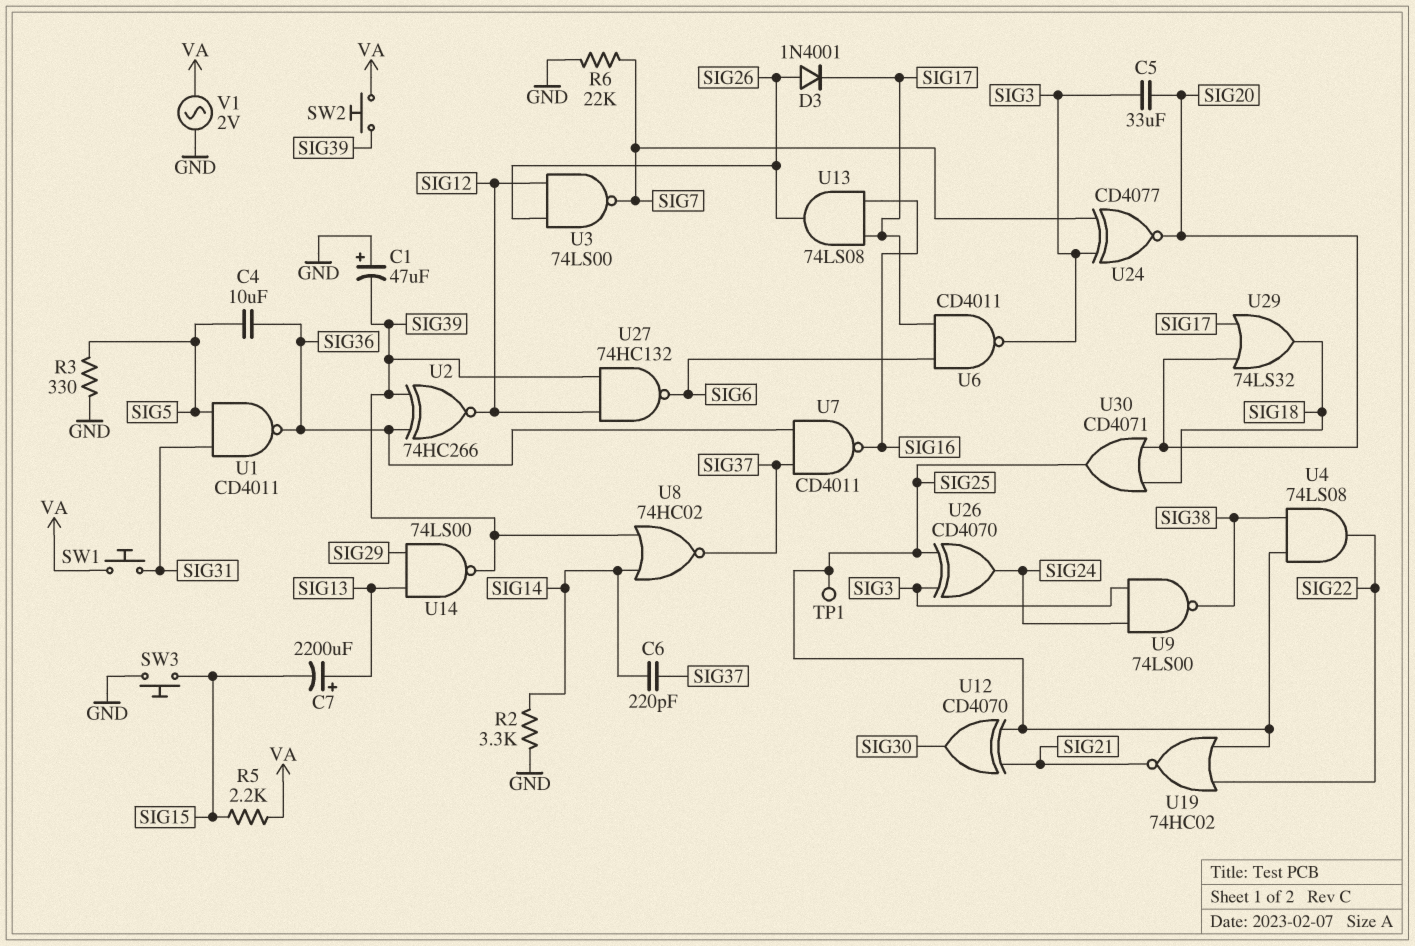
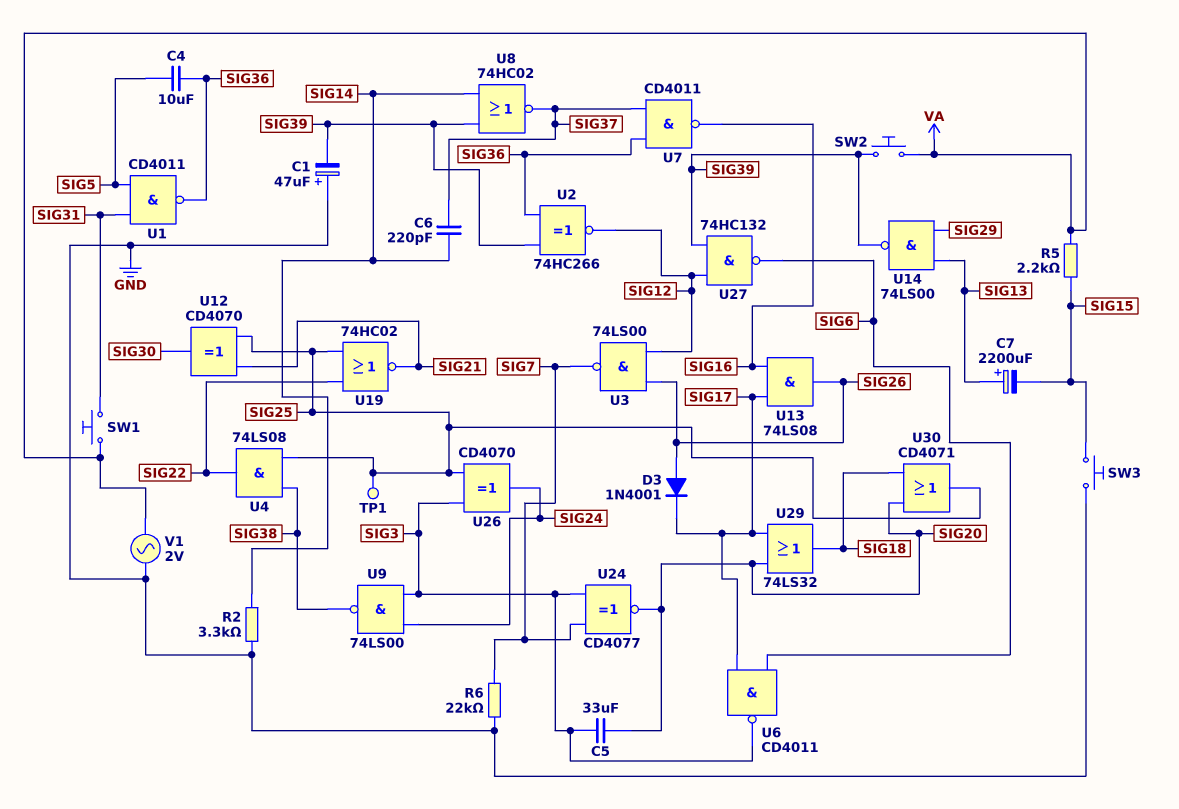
R3: 330 (GND, SIG5) -> none

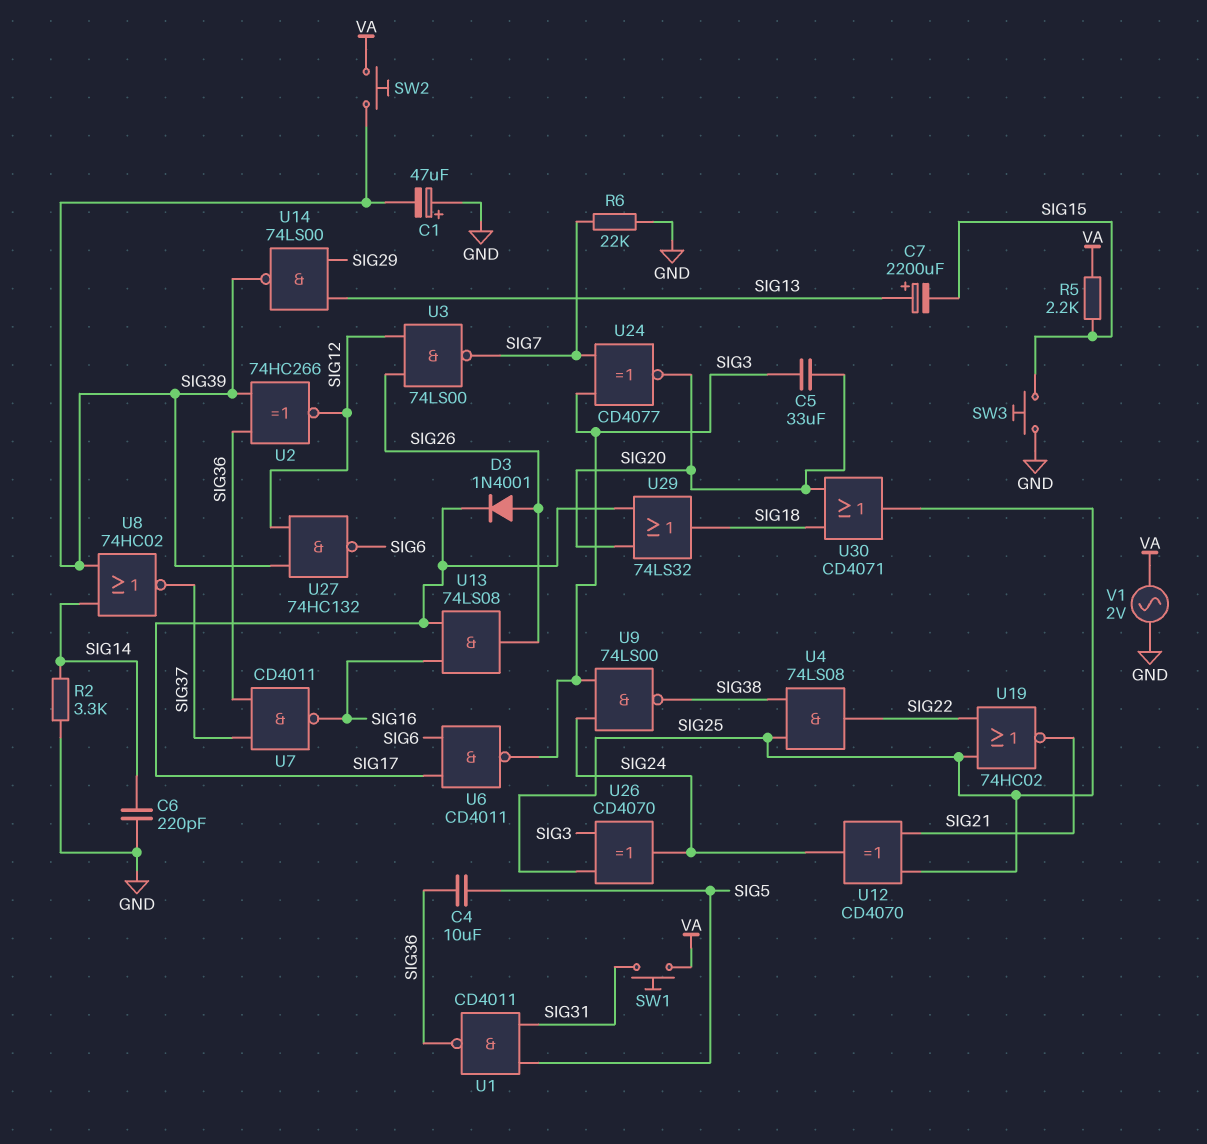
C6: 220pF (SIG14, SIG37) -> 220pF (GND, SIG14)
TP1: test point (SIG25) -> none
U12: XOR CD4070 (in SIG21, in SIG25, out SIG30) -> XOR CD4070 (in SIG21, in SIG25, out SIG24)

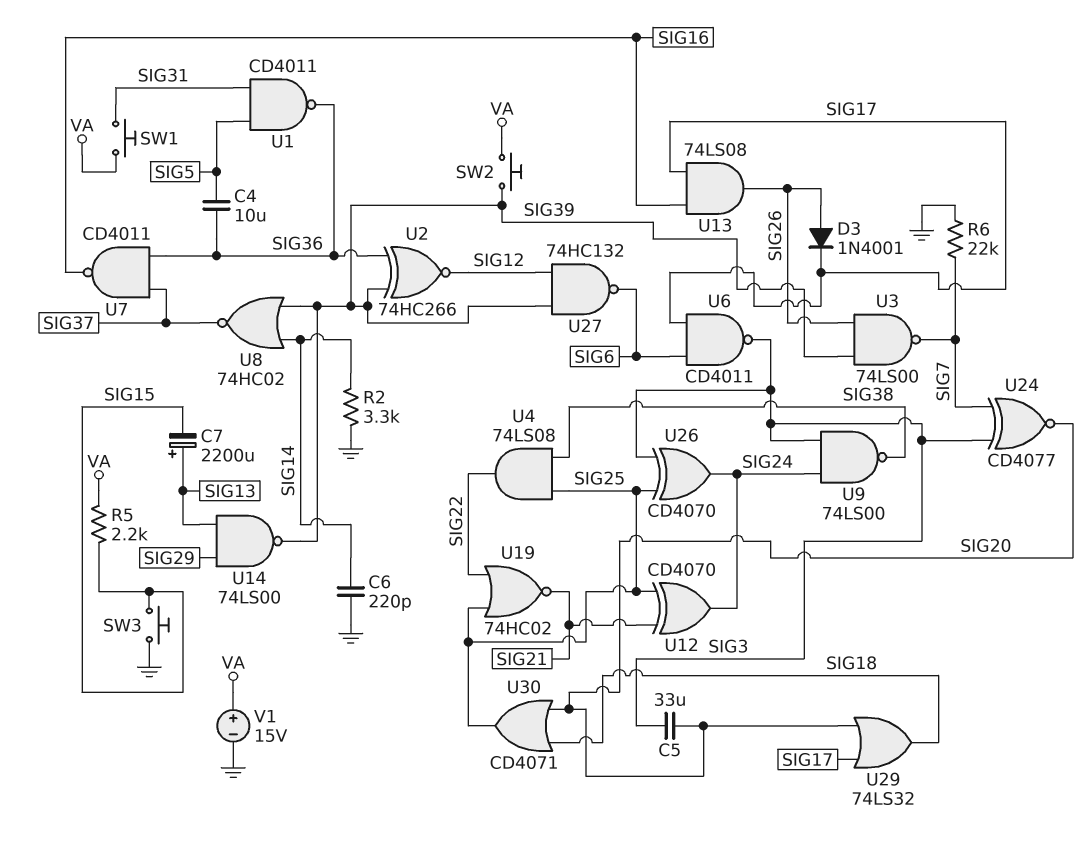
C1: 47uF (plus GND, minus SIG39) -> none
U3: NAND 74LS00 (in SIG12, in SIG26, out SIG7) -> NAND 74LS00 (in SIG26, in SIG39, out SIG7)
V1: AC 2V (GND, VA) -> 15V (plus VA, minus GND)

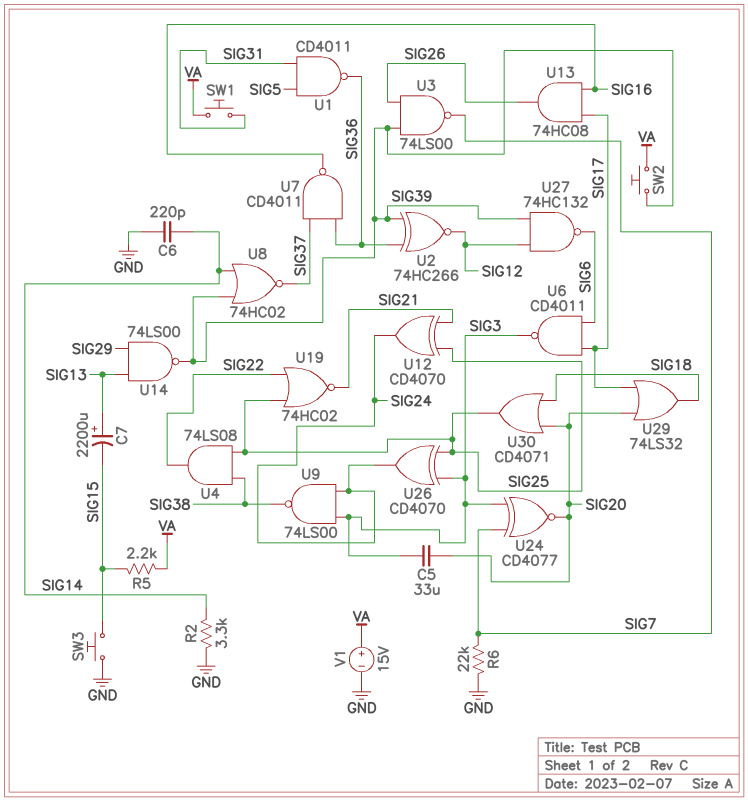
C4: 10uF (SIG5, SIG36) -> none
D3: diode 1N4001 (A SIG26, K SIG17) -> none
U13: AND 74LS08 (in SIG16, in SIG17, out SIG26) -> AND 74HC08 (in SIG16, in SIG17, out SIG26)

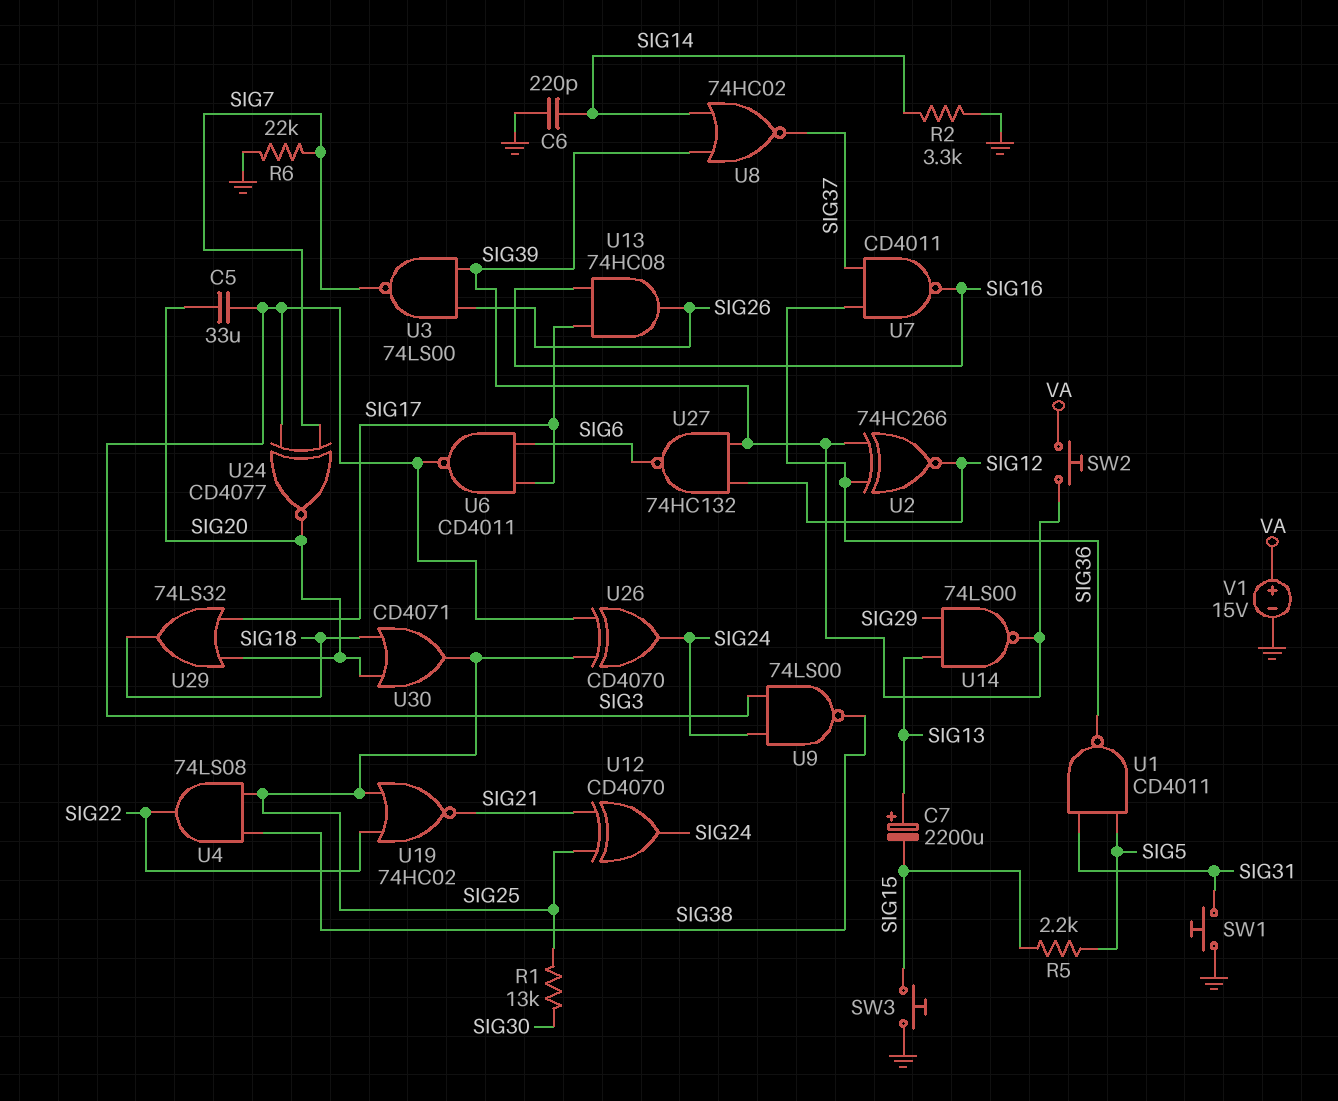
R1: none -> 13k (SIG25, SIG30)
R5: 2.2k (SIG15, VA) -> 2.2k (SIG5, SIG15)
SW1: button (SIG31, VA) -> button (GND, SIG31)

